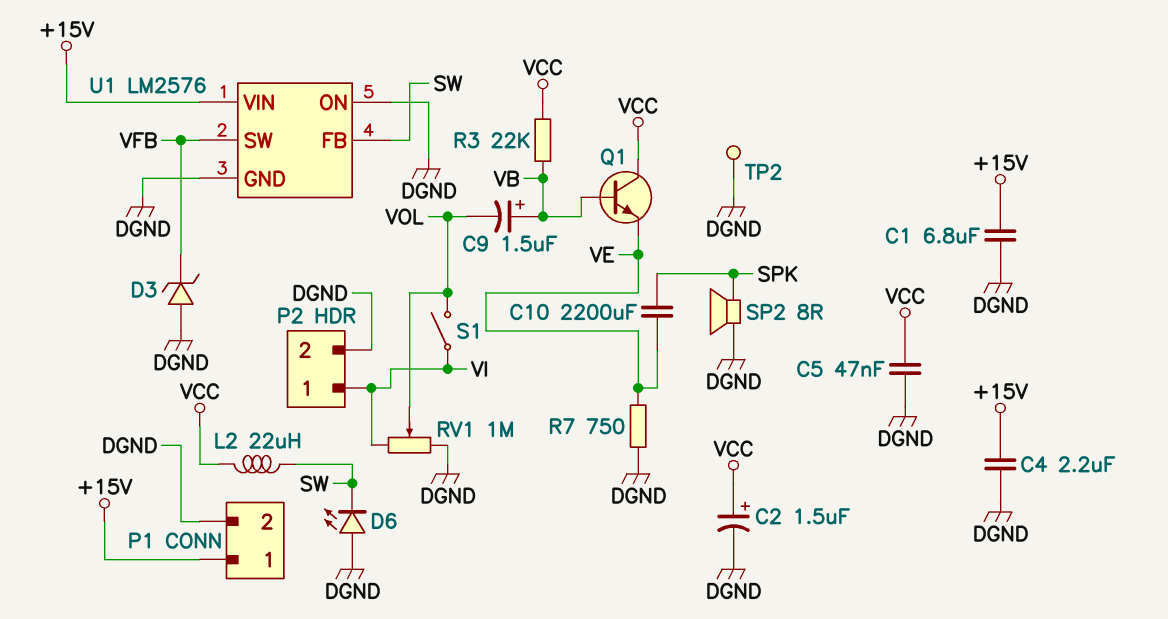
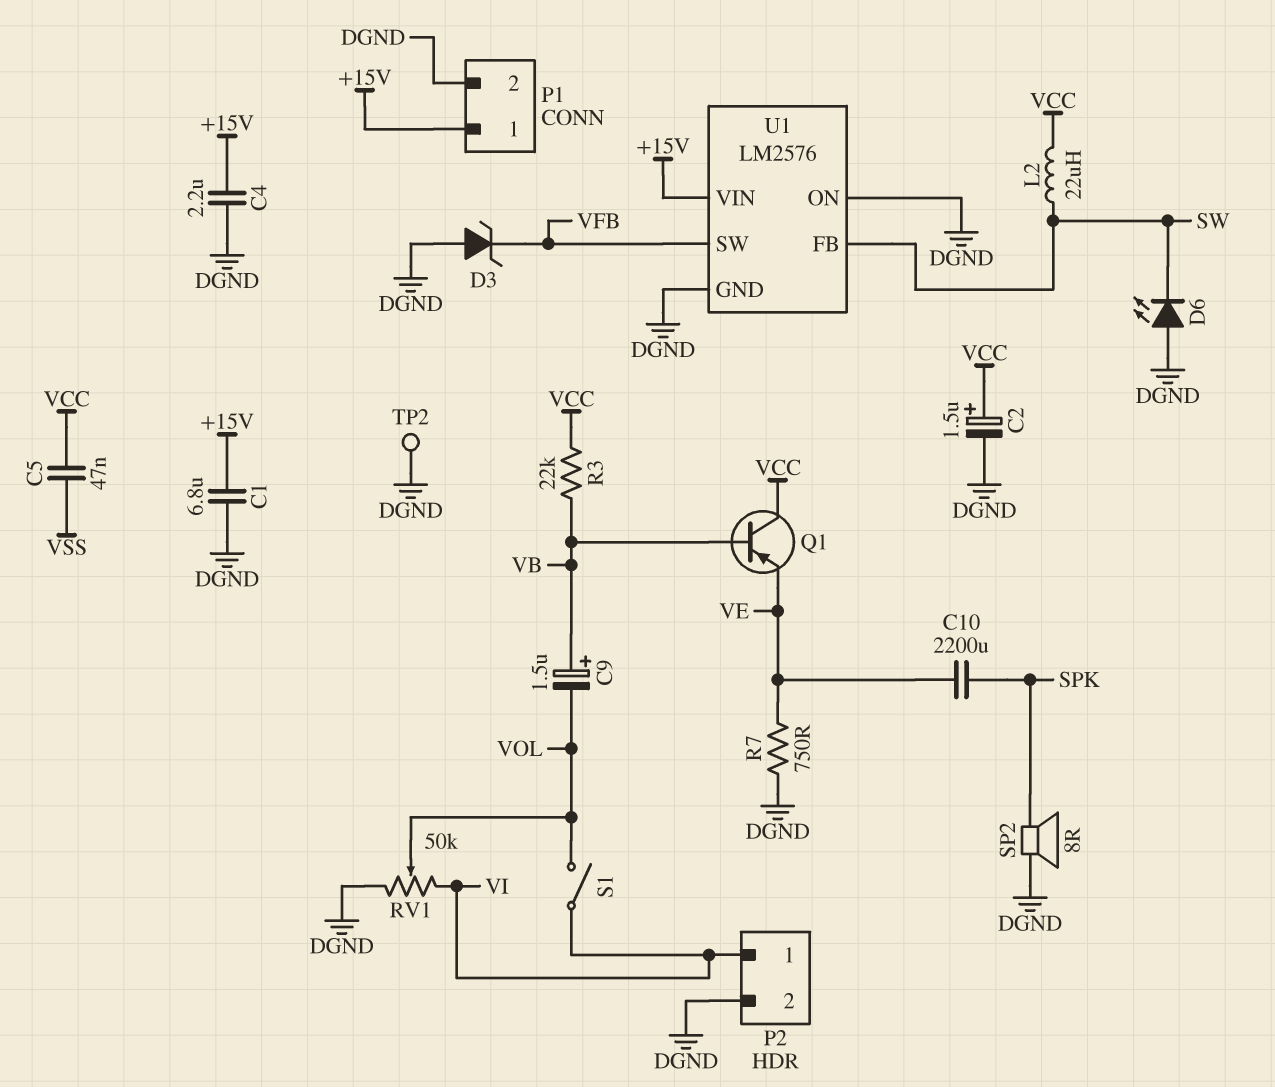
C5: 47nF (DGND, VCC) -> 47nF (VCC, VSS)
Q1: NPN (B VB, C VCC, E VE) -> PNP (B VB, C VCC, E VE)
RV1: 1M (DGND, VI, wiper VOL) -> 50k (DGND, VI, wiper VOL)

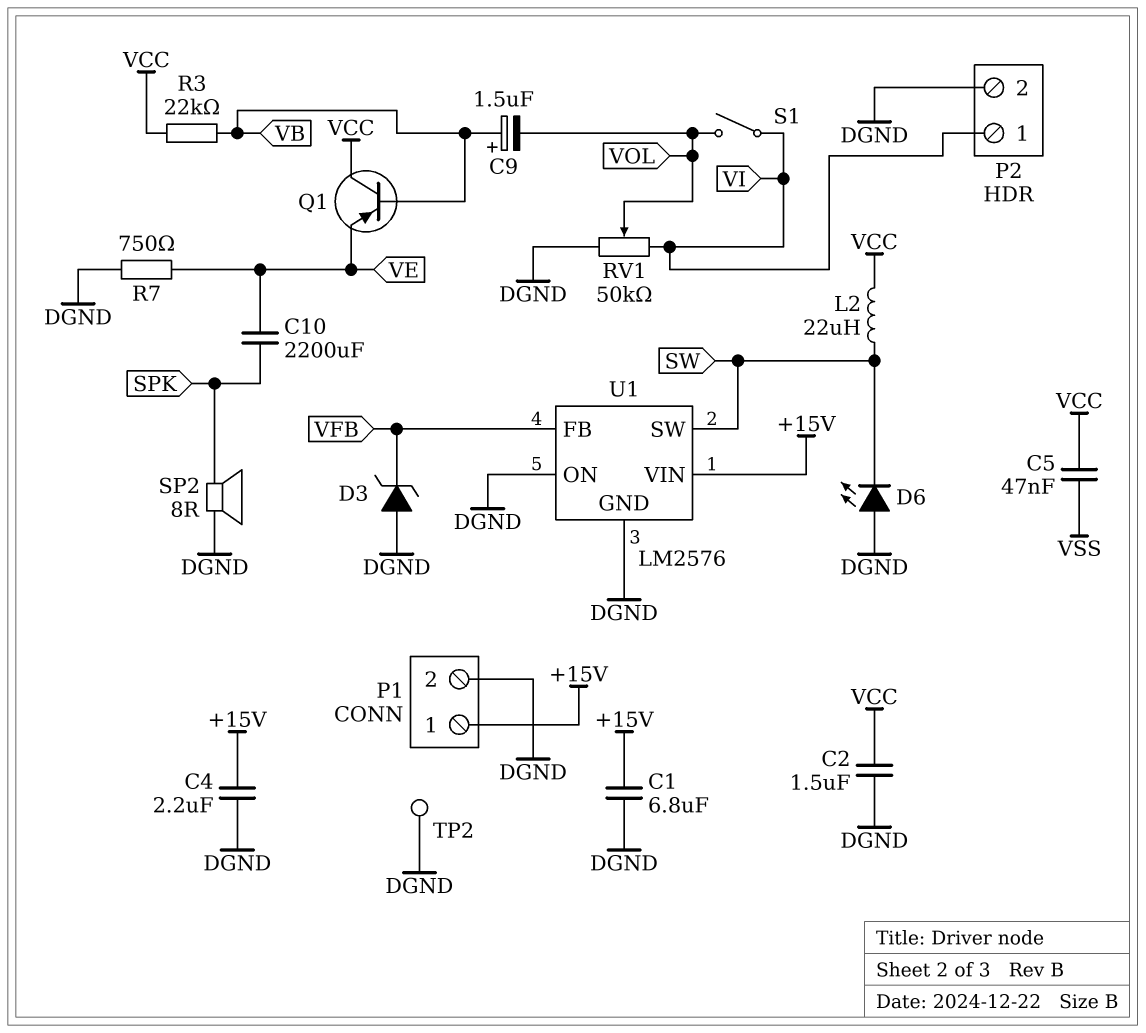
C2: 1.5uF (plus VCC, minus DGND) -> 1.5uF (DGND, VCC)
U1 pin FB: SW -> VFB
U1 pin SW: VFB -> SW

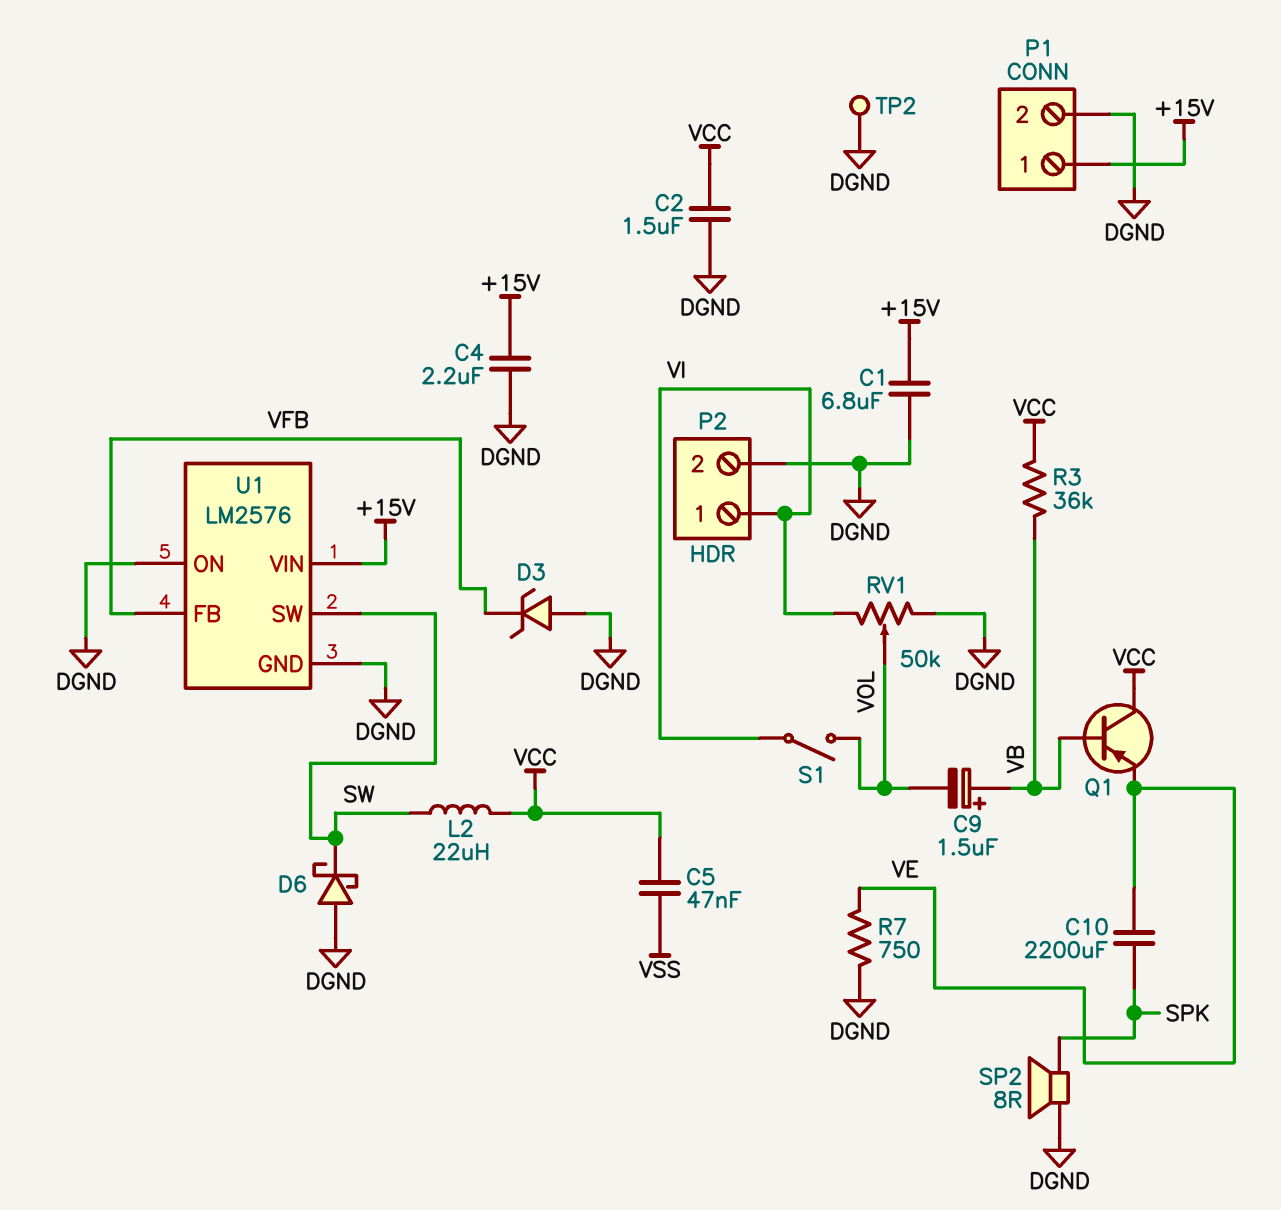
D6: LED (A DGND, K SW) -> schottky (A DGND, K SW)
R3: 22k (VB, VCC) -> 36k (VB, VCC)

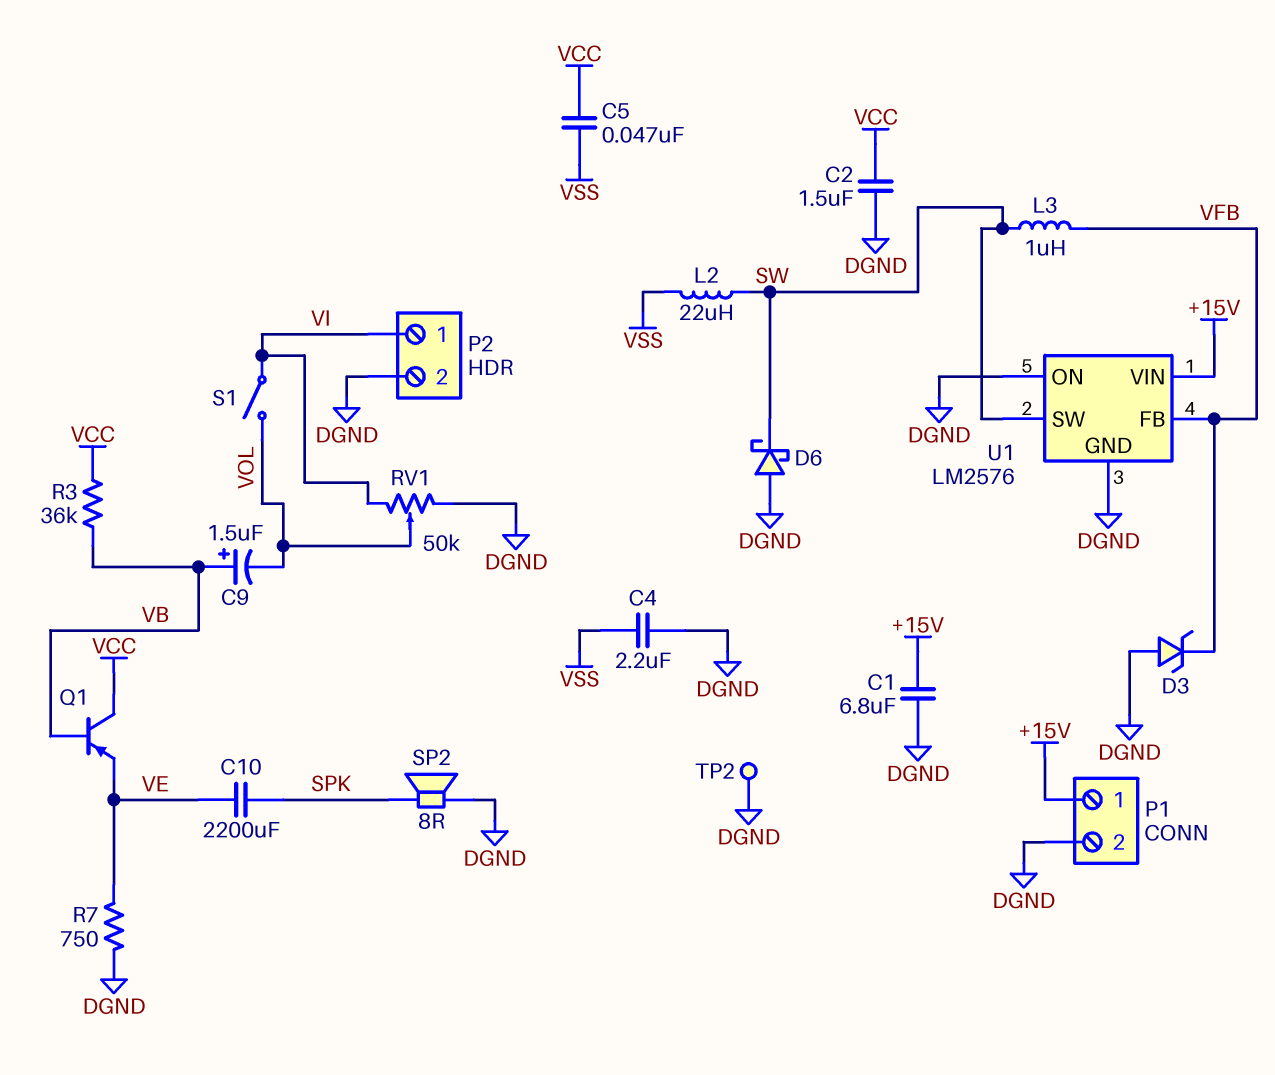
C4: 2.2uF (+15V, DGND) -> 2.2uF (DGND, VSS)
L2: 22uH (SW, VCC) -> 22uH (SW, VSS)
L3: none -> 1uH (SW, VFB)

